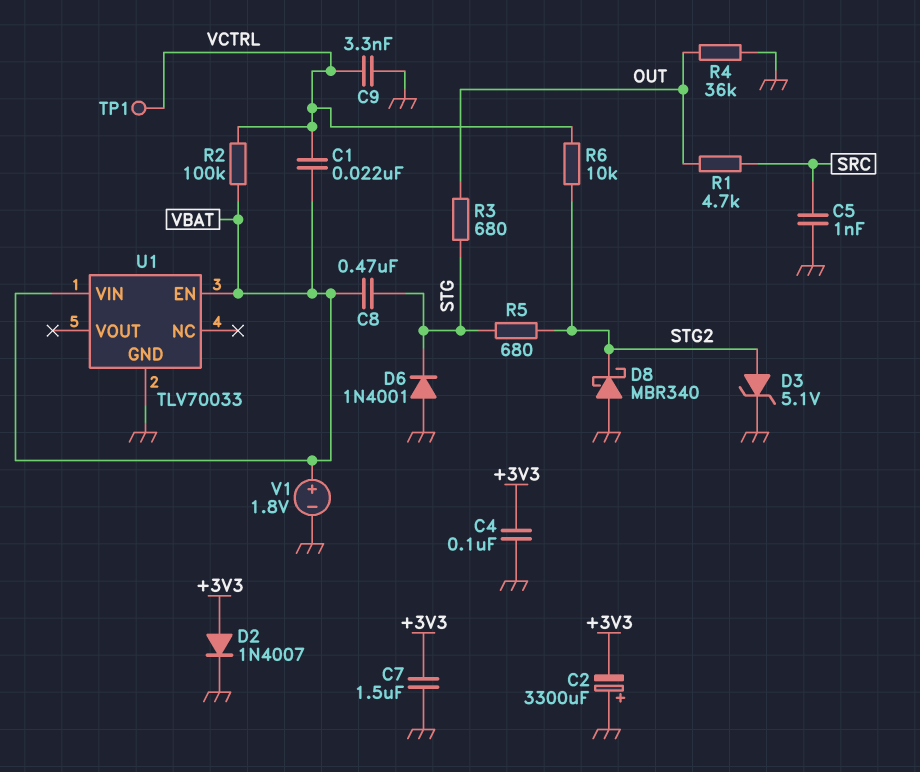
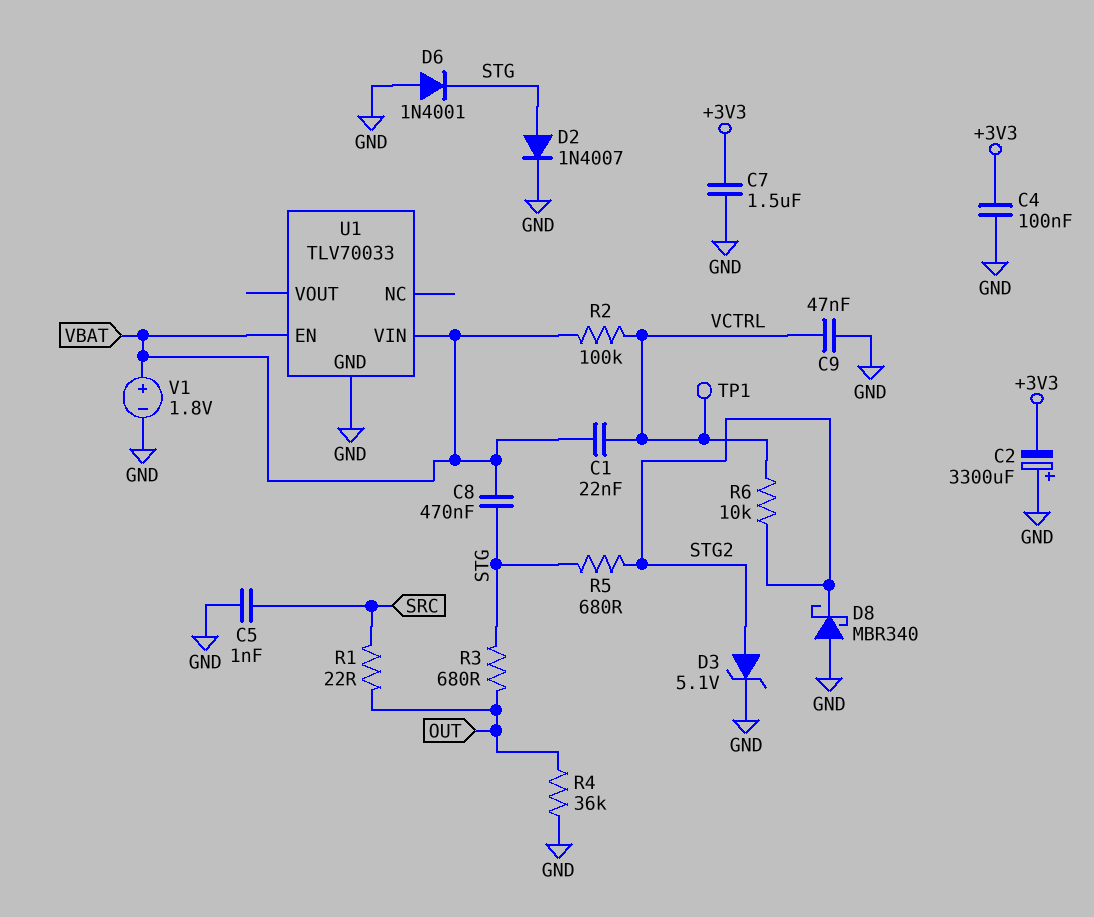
C9: 3.3nF (GND, VCTRL) -> 47nF (GND, VCTRL)
D2: diode 1N4007 (A +3V3, K GND) -> diode 1N4007 (A STG, K GND)
R1: 4.7k (OUT, SRC) -> 22 (OUT, SRC)

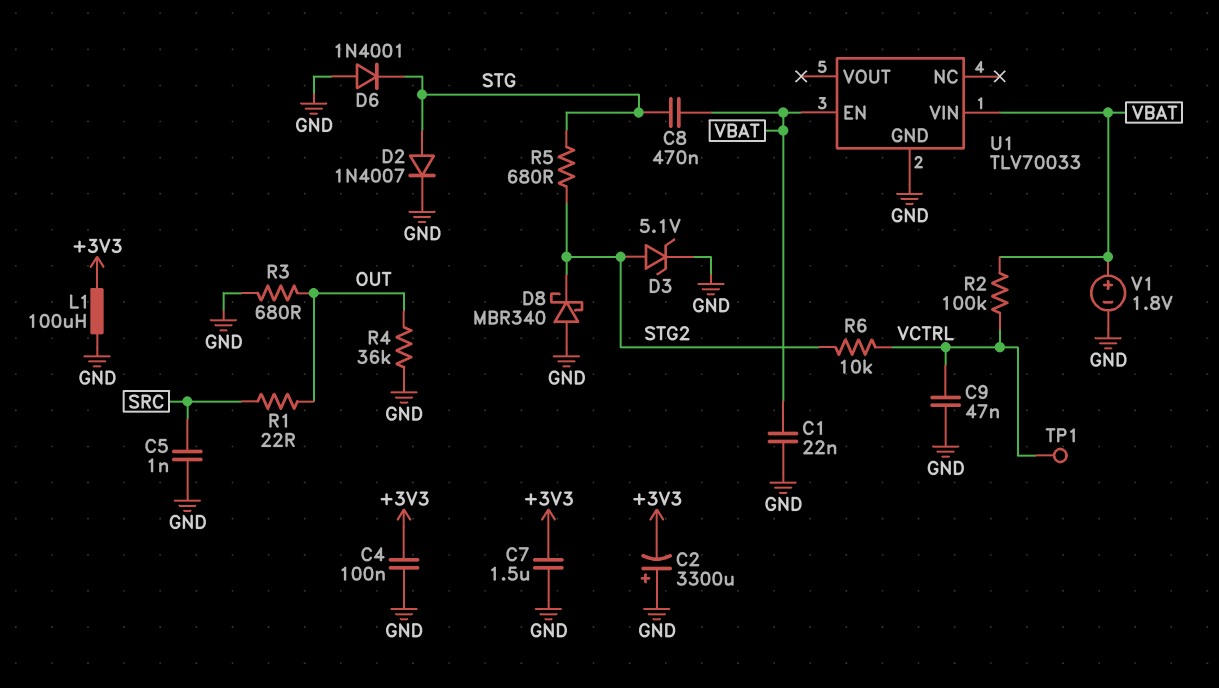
C1: 22nF (VBAT, VCTRL) -> 22nF (GND, VBAT)
L1: none -> 100uH (+3V3, GND)
R3: 680 (OUT, STG) -> 680 (GND, OUT)

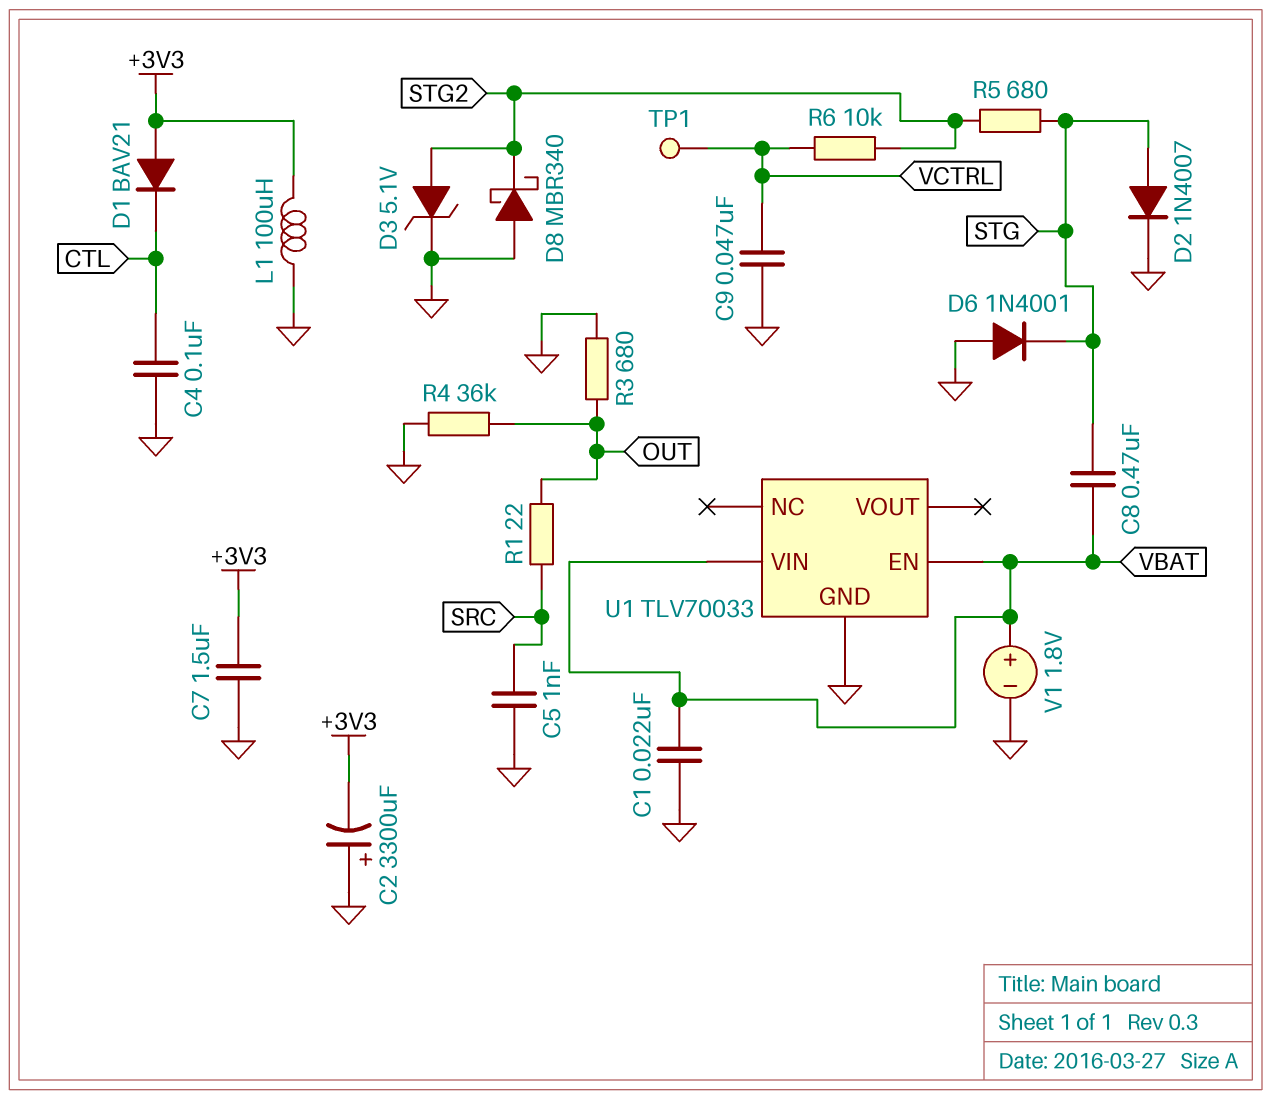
C4: 100nF (+3V3, GND) -> 100nF (CTL, GND)
D1: none -> diode BAV21 (A +3V3, K CTL)
R2: 100k (VBAT, VCTRL) -> none

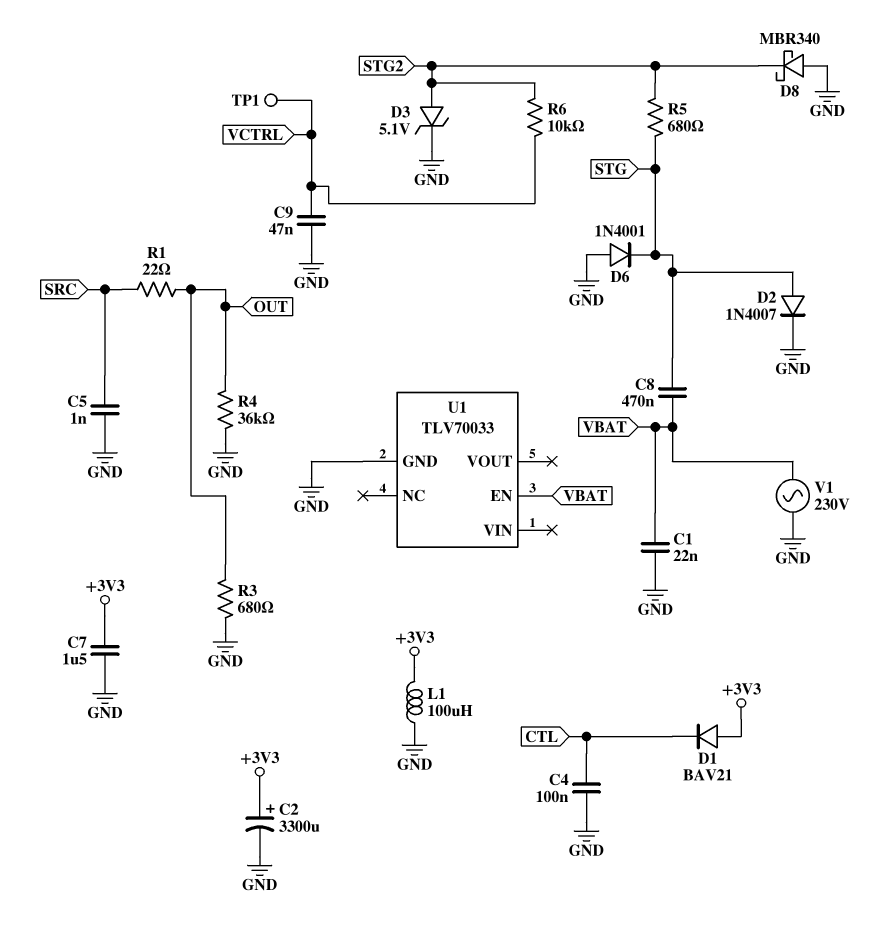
C2: 3300uF (plus GND, minus +3V3) -> 3300uF (plus +3V3, minus GND)
U1 pin VIN: VBAT -> none
V1: 1.8V (plus VBAT, minus GND) -> AC 230V (GND, VBAT)

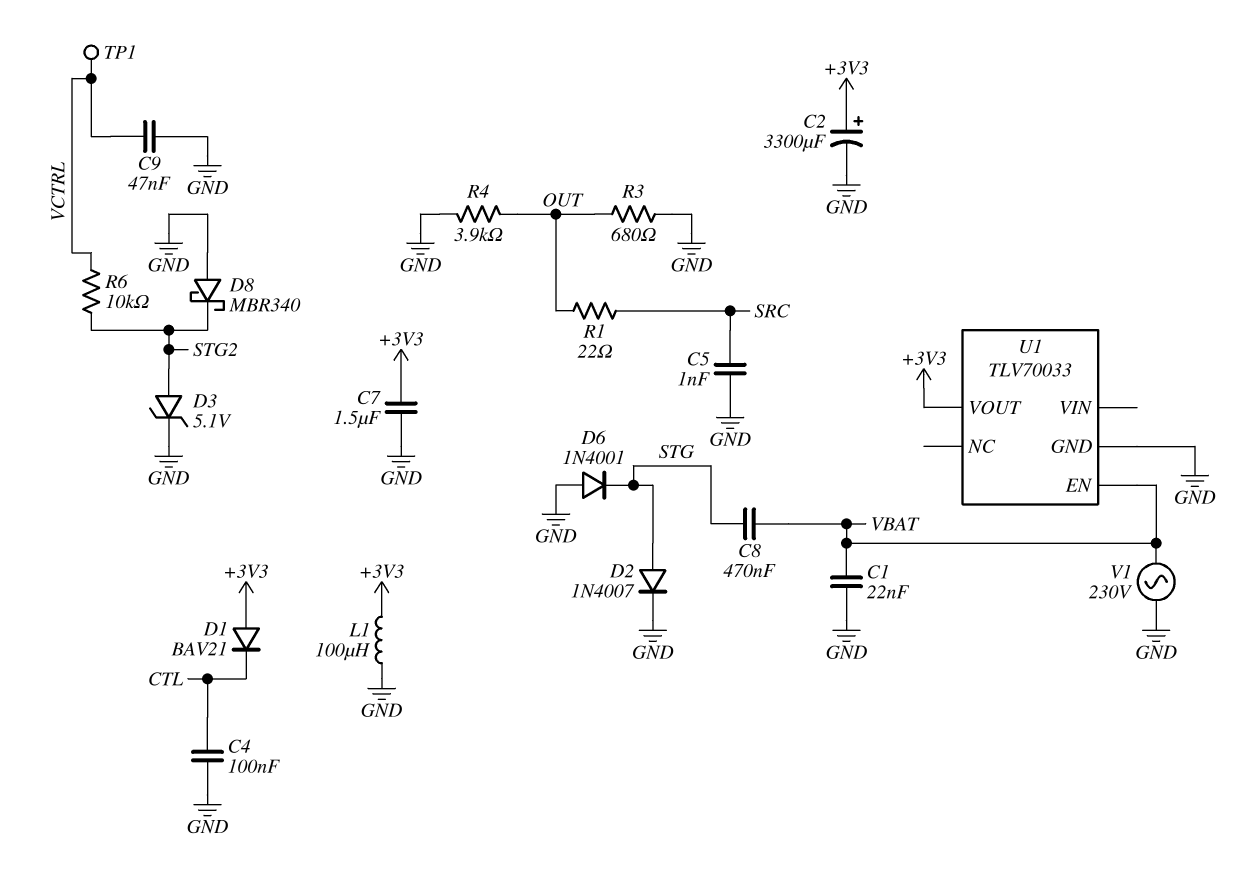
R4: 36k (GND, OUT) -> 3.9k (GND, OUT)
R5: 680 (STG, STG2) -> none
U1 pin VOUT: none -> +3V3

